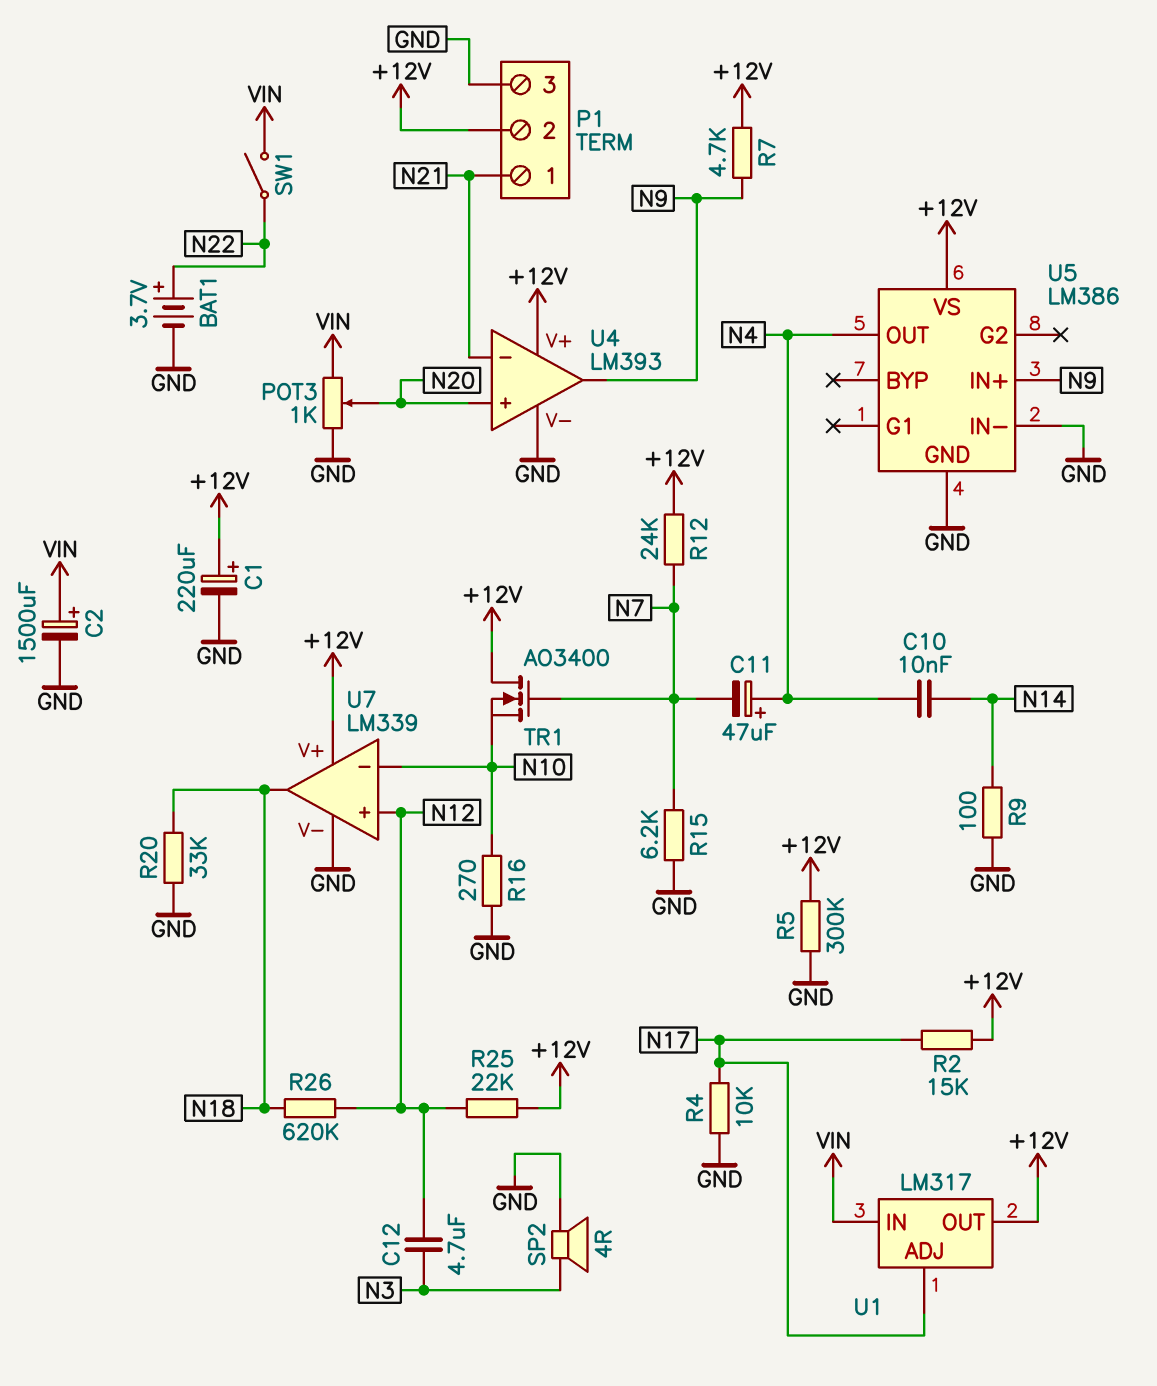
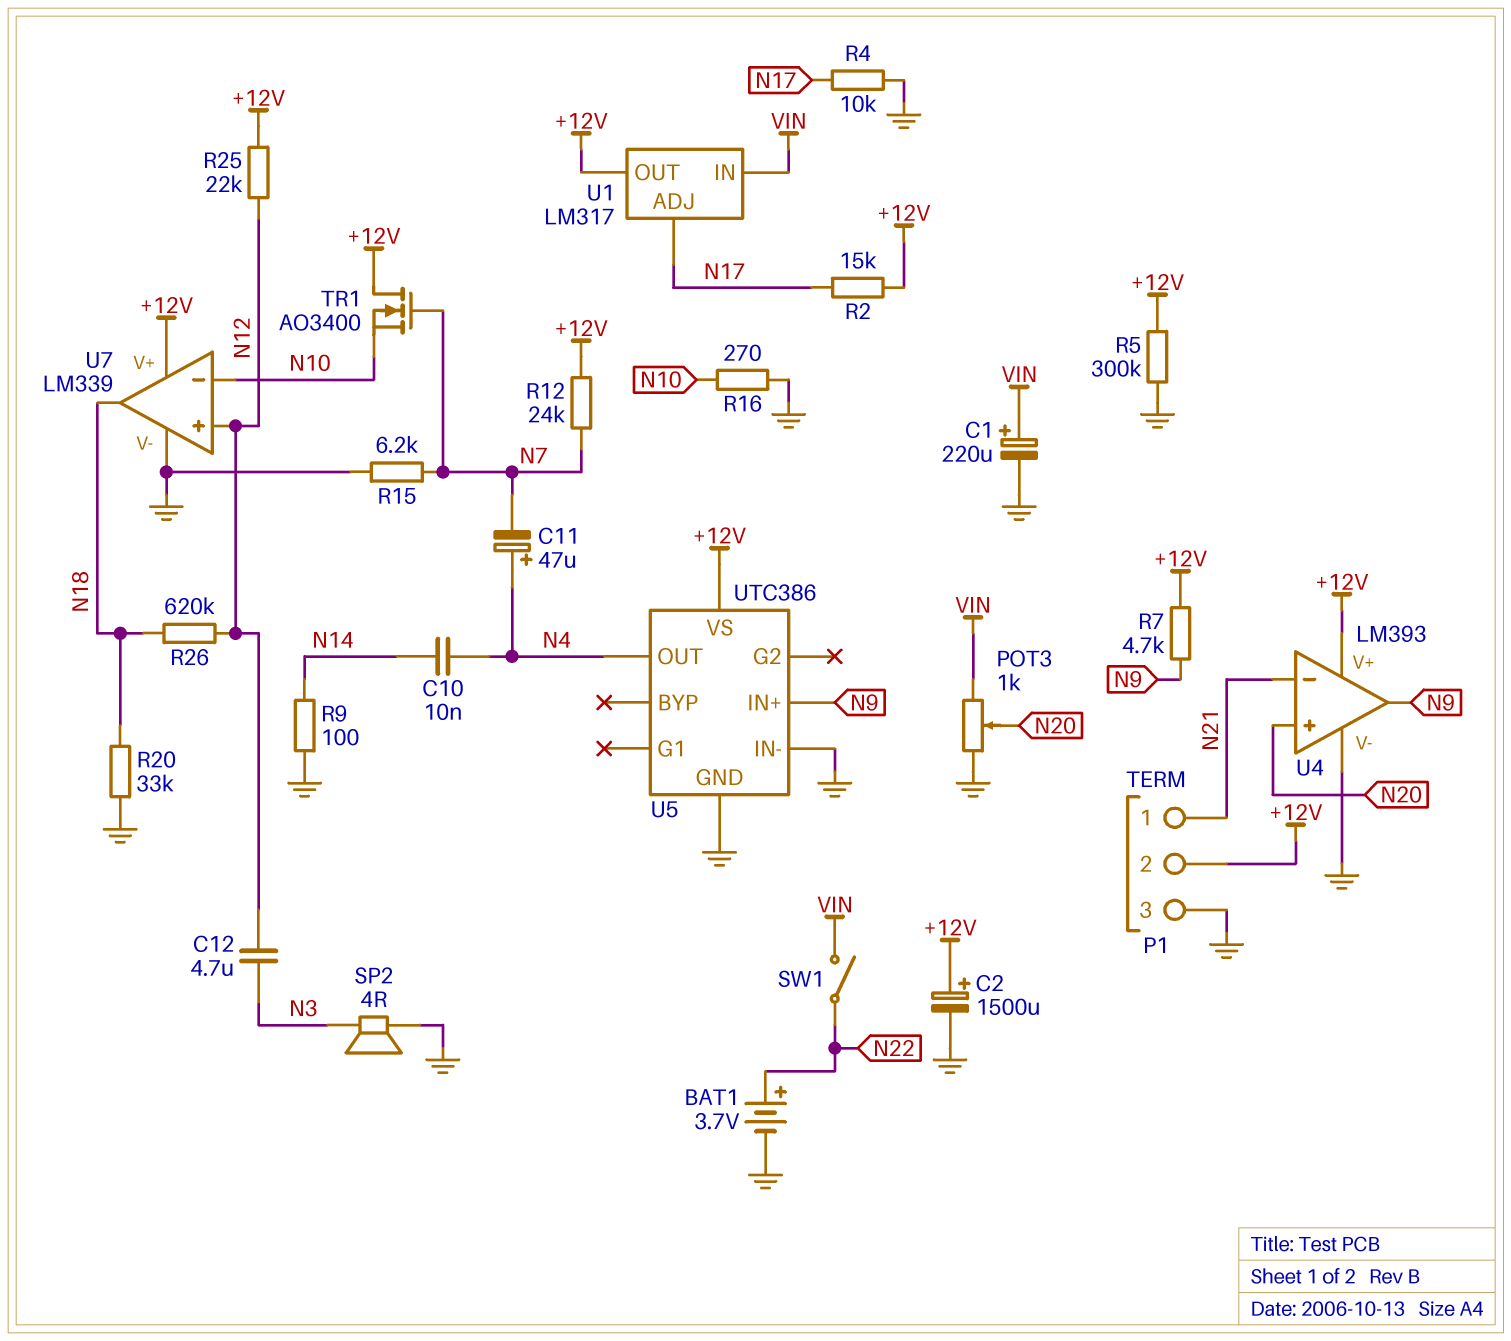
C1: 220uF (plus +12V, minus GND) -> 220uF (plus VIN, minus GND)
C2: 1500uF (plus VIN, minus GND) -> 1500uF (plus +12V, minus GND)
U5: LM386 -> UTC386

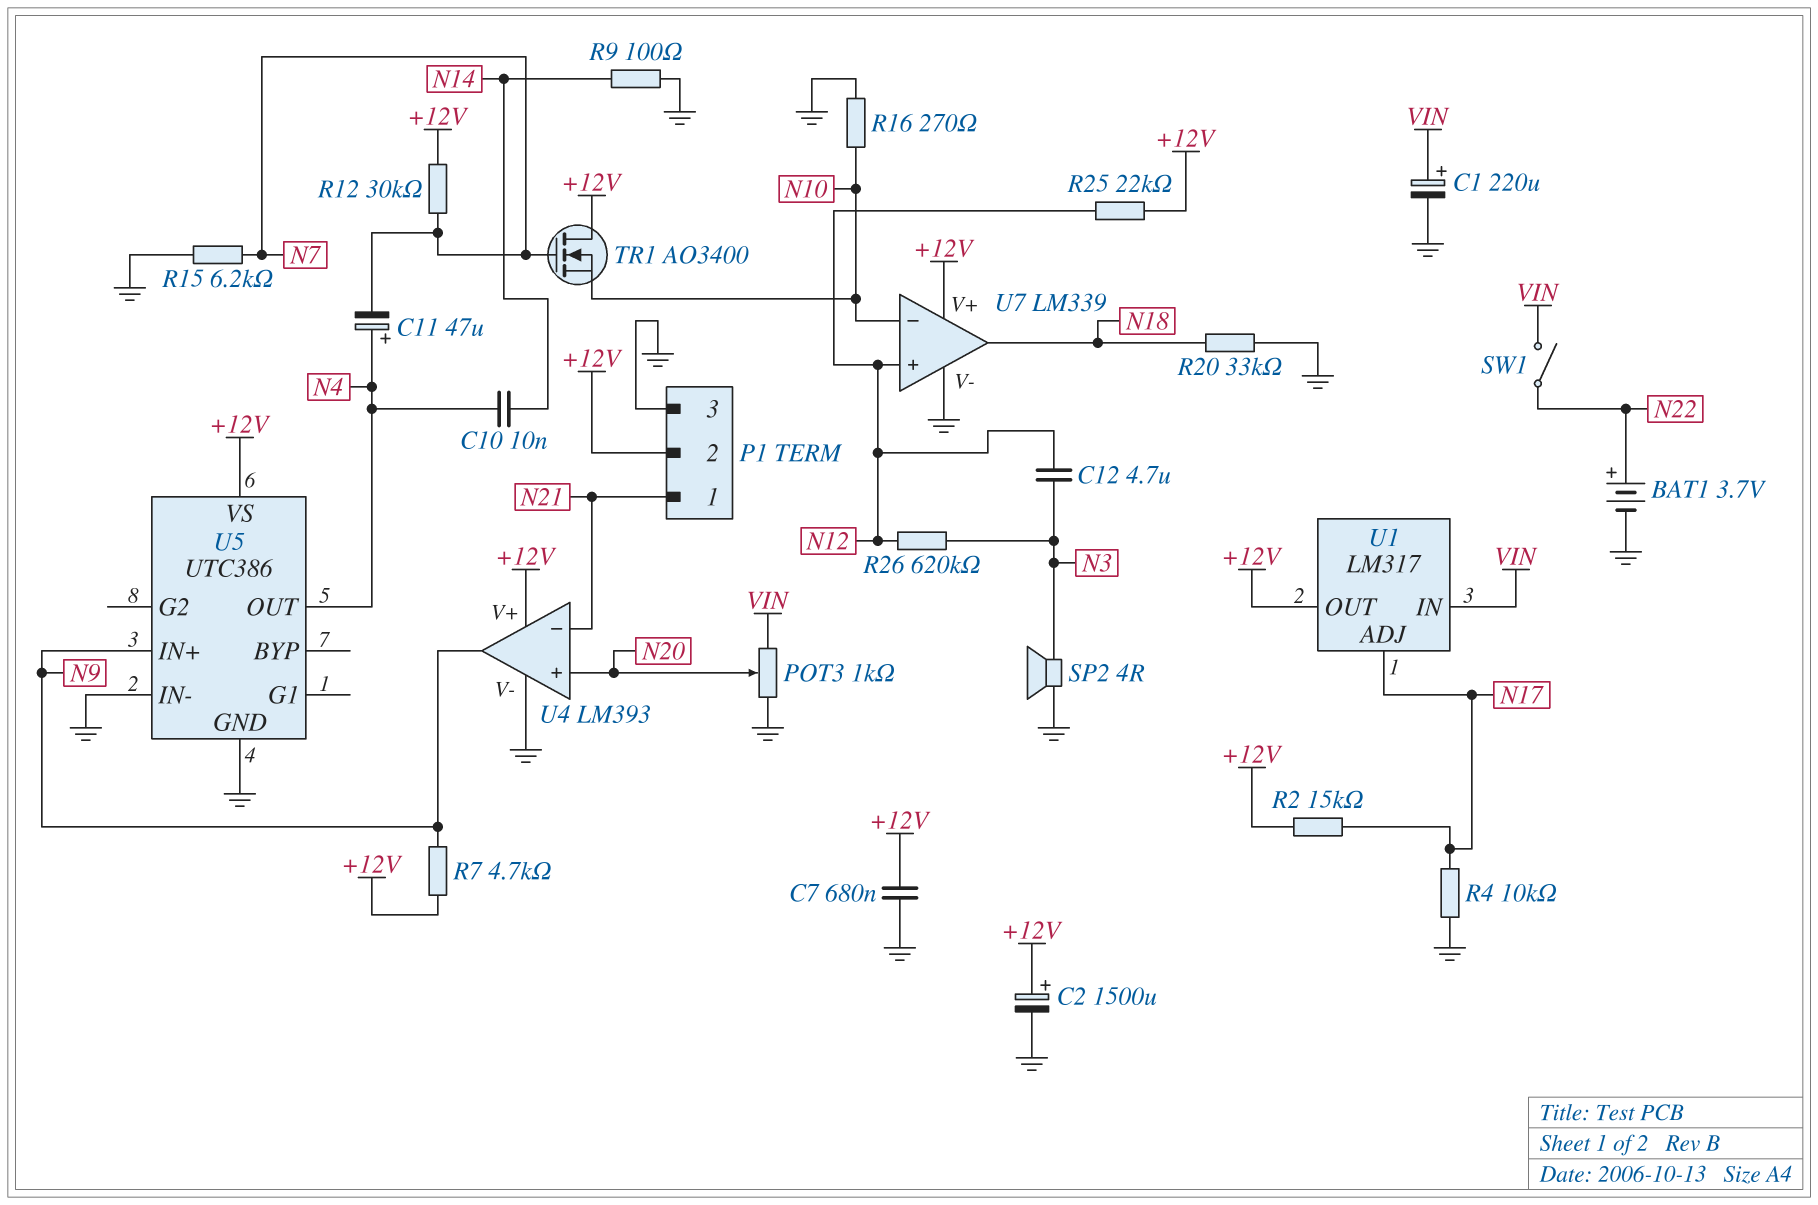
C7: none -> 680nF (+12V, GND)
R5: 300k (+12V, GND) -> none
R12: 24k (+12V, N7) -> 30k (+12V, N7)
R26: 620k (N12, N18) -> 620k (N3, N12)

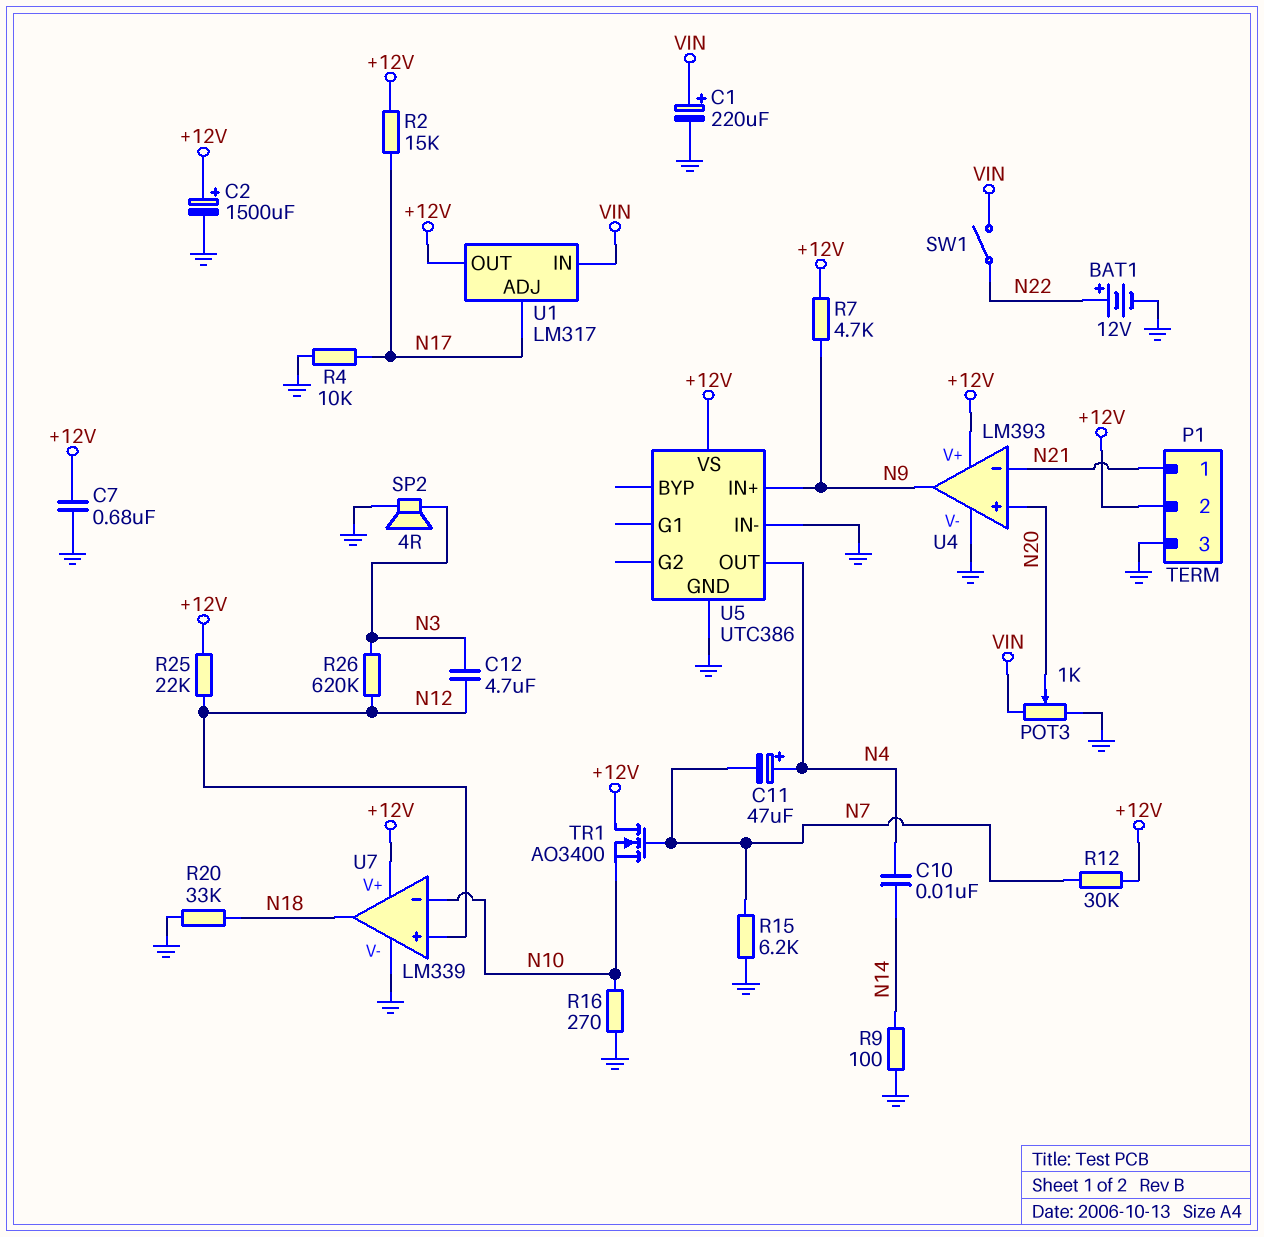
BAT1: 3.7V (plus N22, minus GND) -> 12V (plus N22, minus GND)

